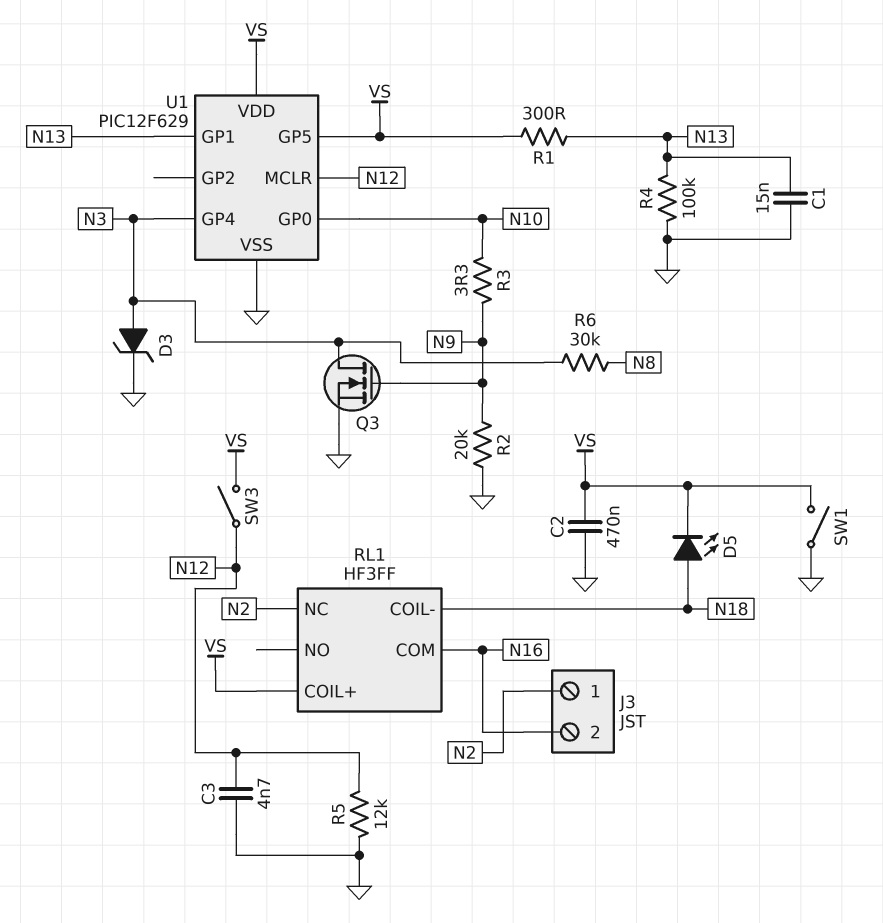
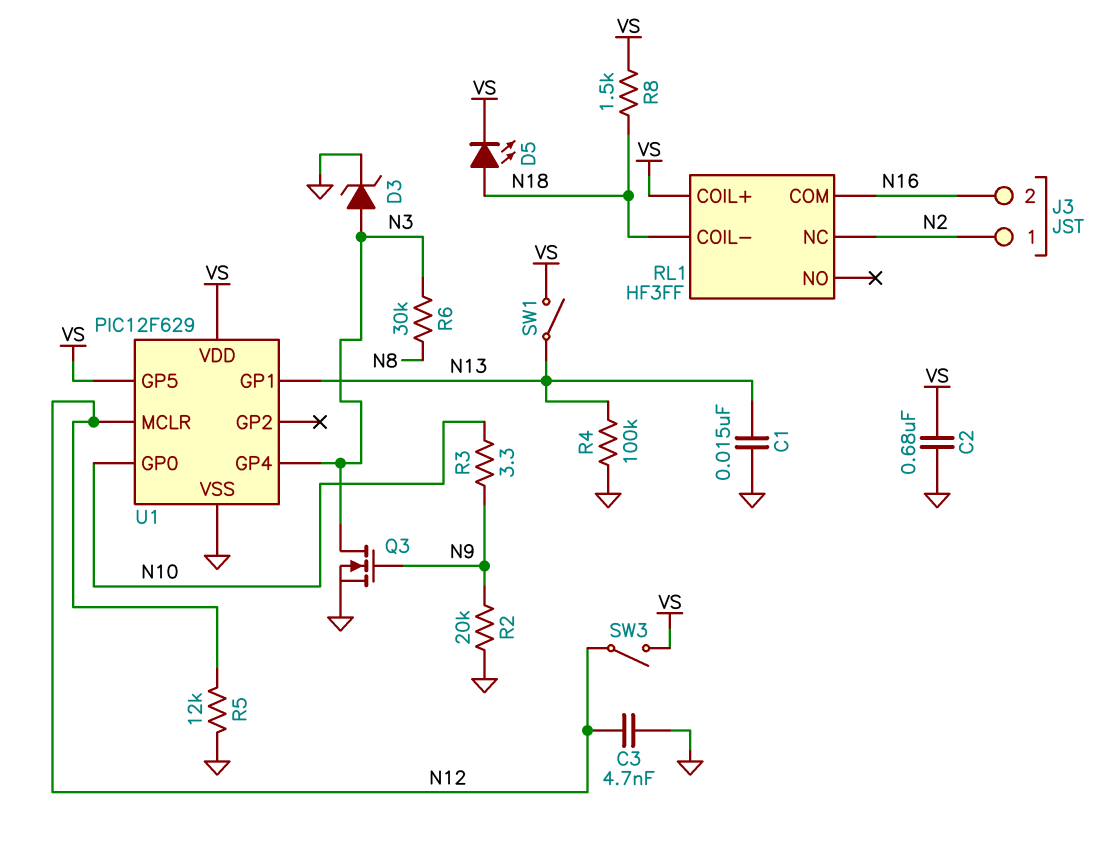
C2: 470nF (GND, VS) -> 680nF (GND, VS)
R1: 300 (N13, VS) -> none
R8: none -> 1.5k (N18, VS)
SW1: switch (GND, VS) -> switch (N13, VS)

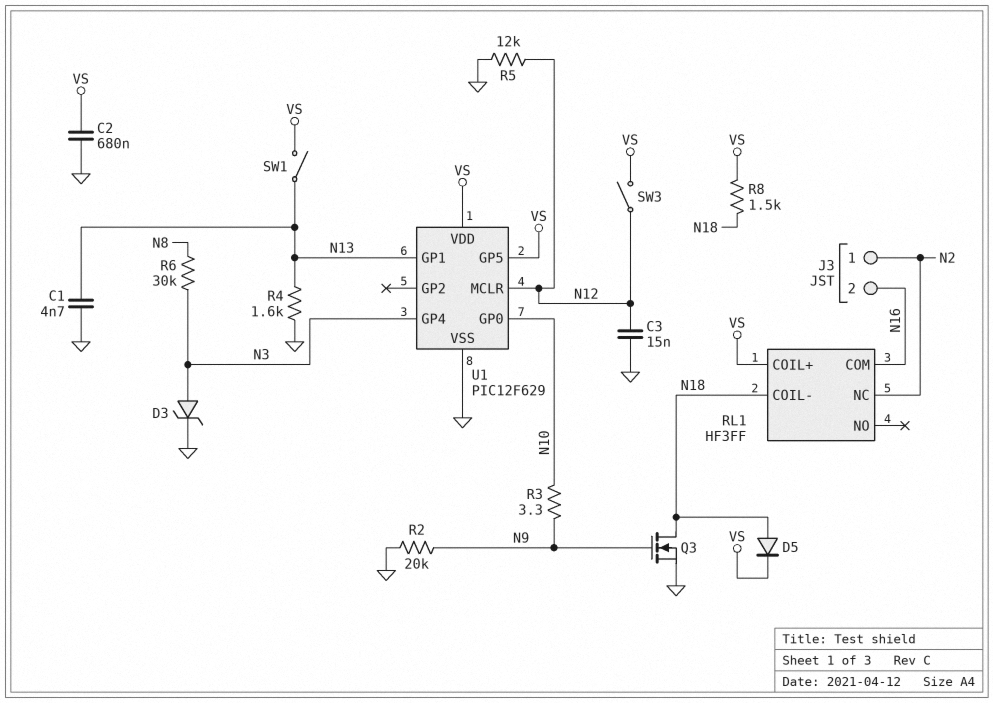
C1: 15nF (GND, N13) -> 4.7nF (GND, N13)
C3: 4.7nF (GND, N12) -> 15nF (GND, N12)
D5: LED (A N18, K VS) -> diode (A N18, K VS)
Q3: NMOS (G N9, D N3, S GND) -> NMOS (G N9, D N18, S GND)
R4: 100k (GND, N13) -> 1.6k (GND, N13)

